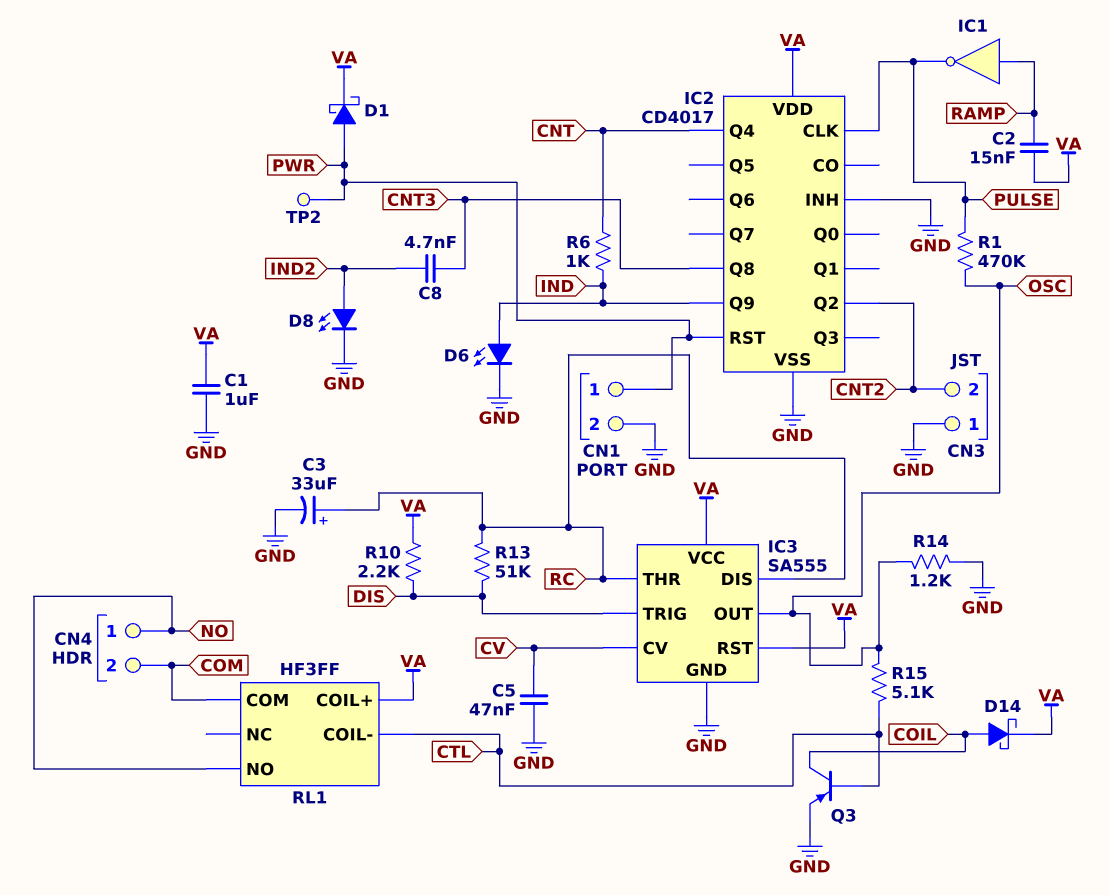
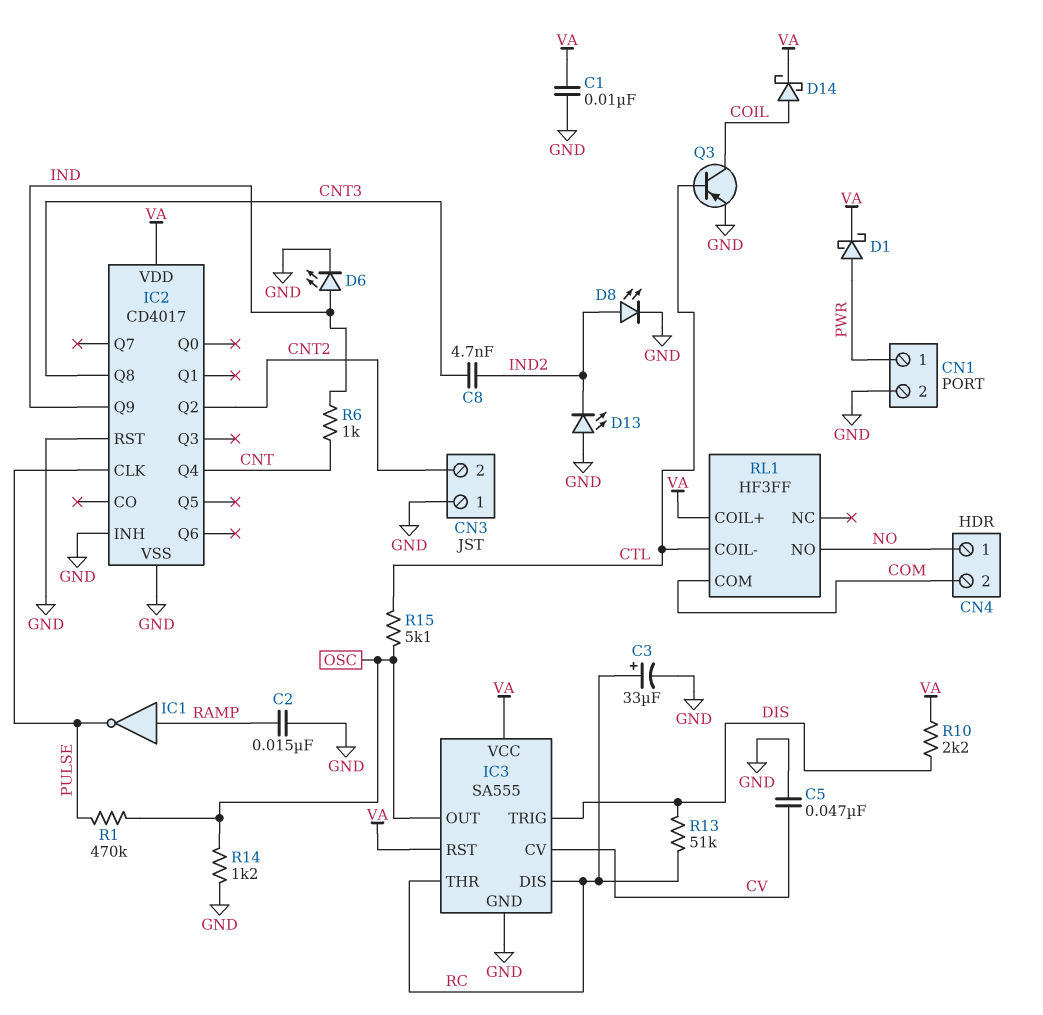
C1: 1uF (GND, VA) -> 10nF (GND, VA)
C2: 15nF (RAMP, VA) -> 15nF (GND, RAMP)
D13: none -> LED (A GND, K IND2)
IC2 pin RST: PWR -> GND
TP2: test point (PWR) -> none

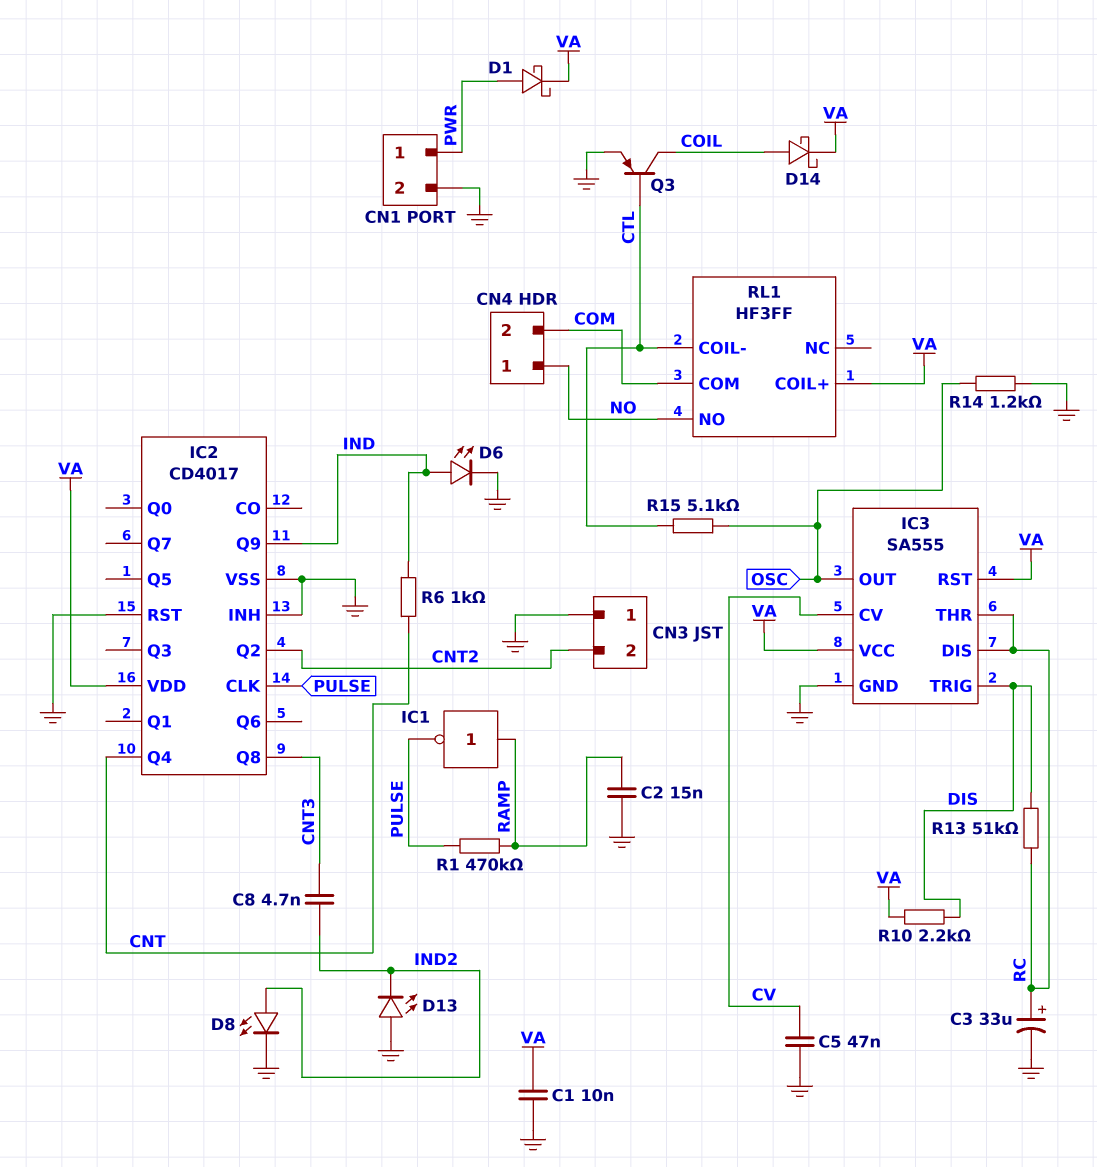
R1: 470k (OSC, PULSE) -> 470k (PULSE, RAMP)

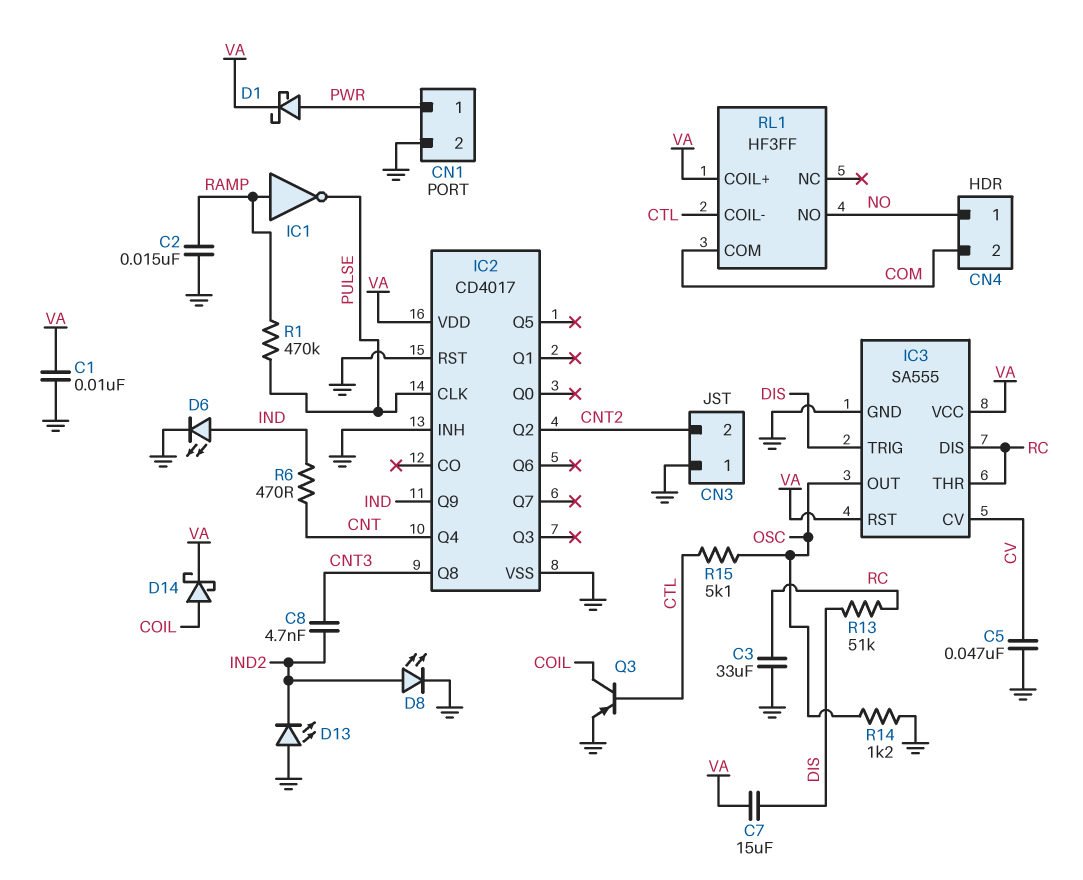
C3: 33uF (plus RC, minus GND) -> 33uF (GND, RC)
C7: none -> 15uF (DIS, VA)
R6: 1k (CNT, IND) -> 470 (CNT, IND)
R10: 2.2k (DIS, VA) -> none

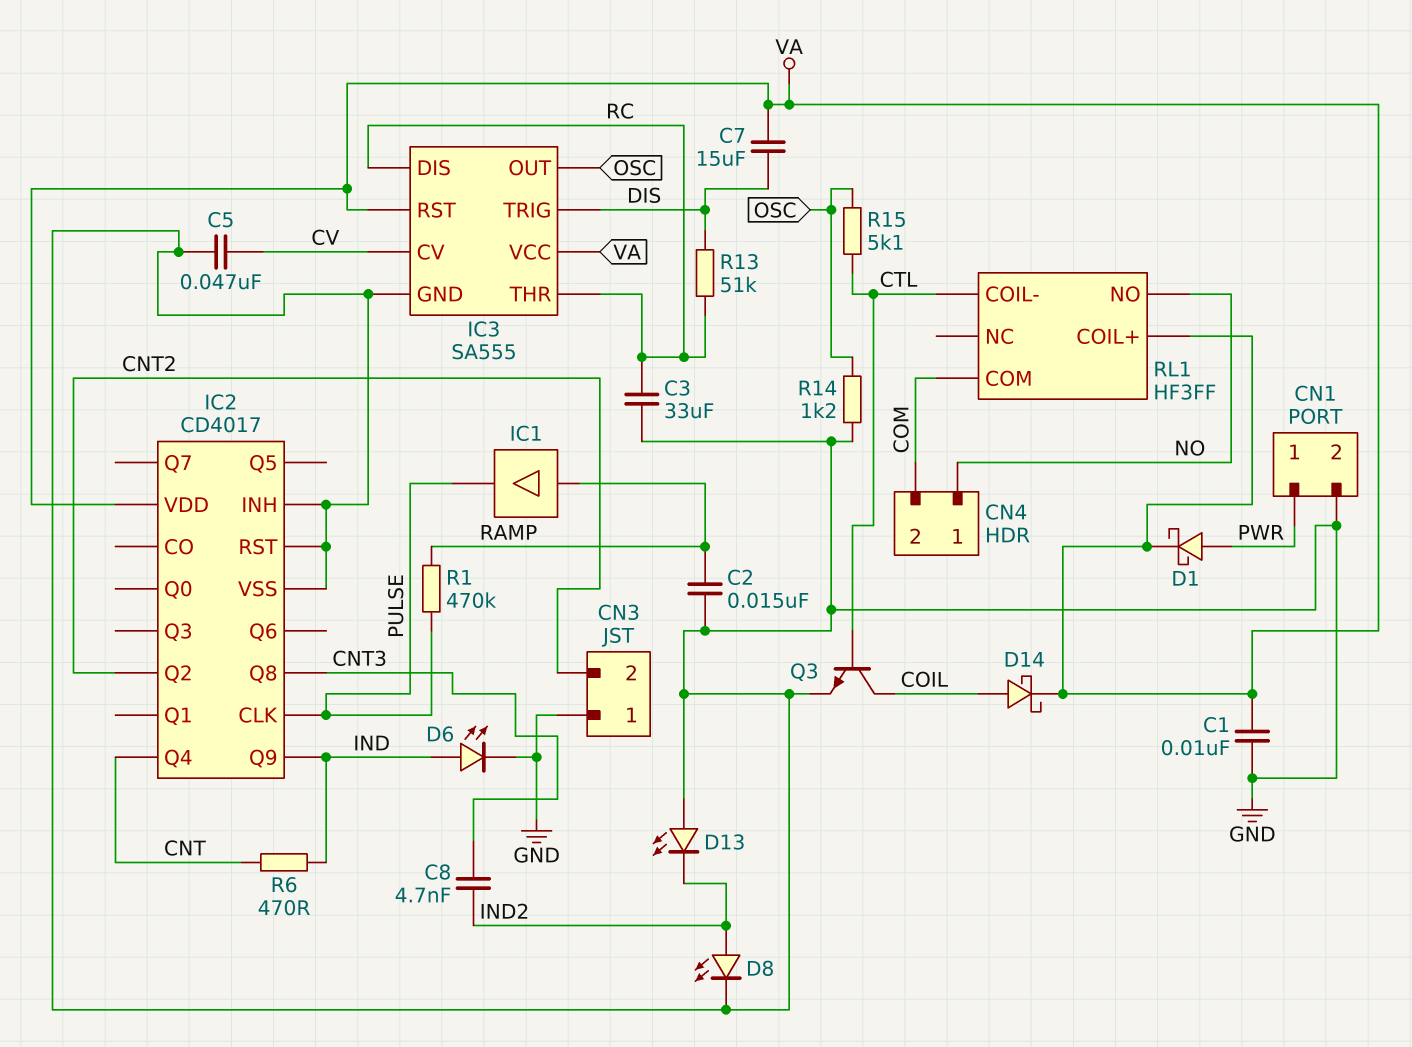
IC1: NOT (in RAMP, out PULSE) -> buffer (in RAMP, out PULSE)
Q3: PNP (B CTL, C COIL, E GND) -> NPN (B CTL, C COIL, E GND)

